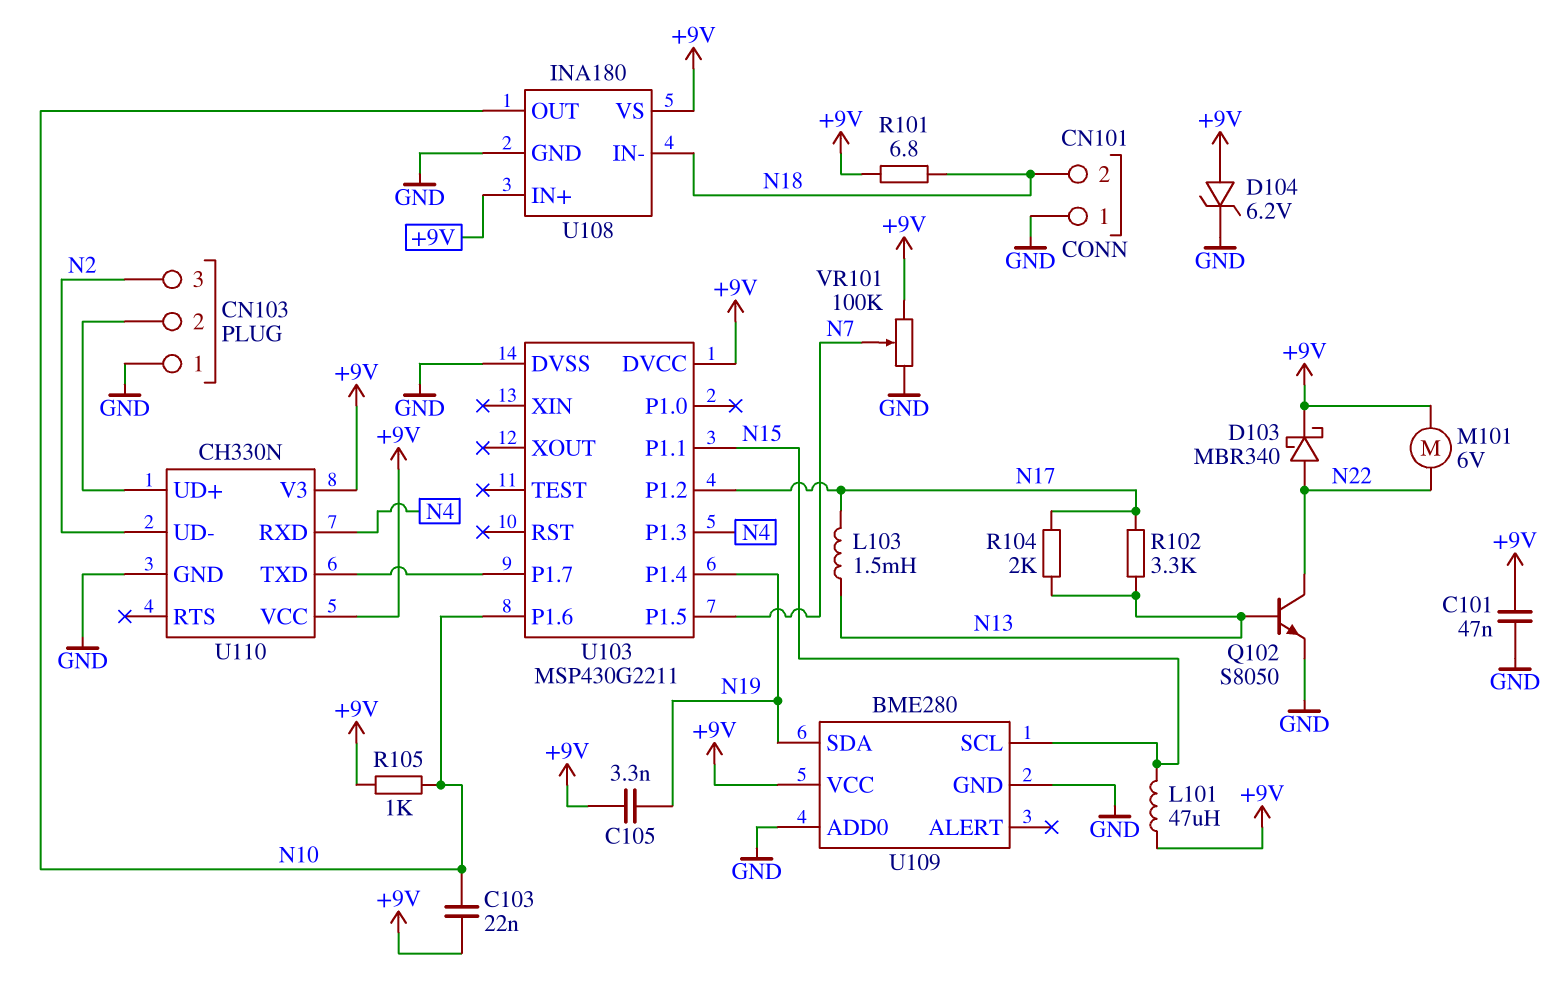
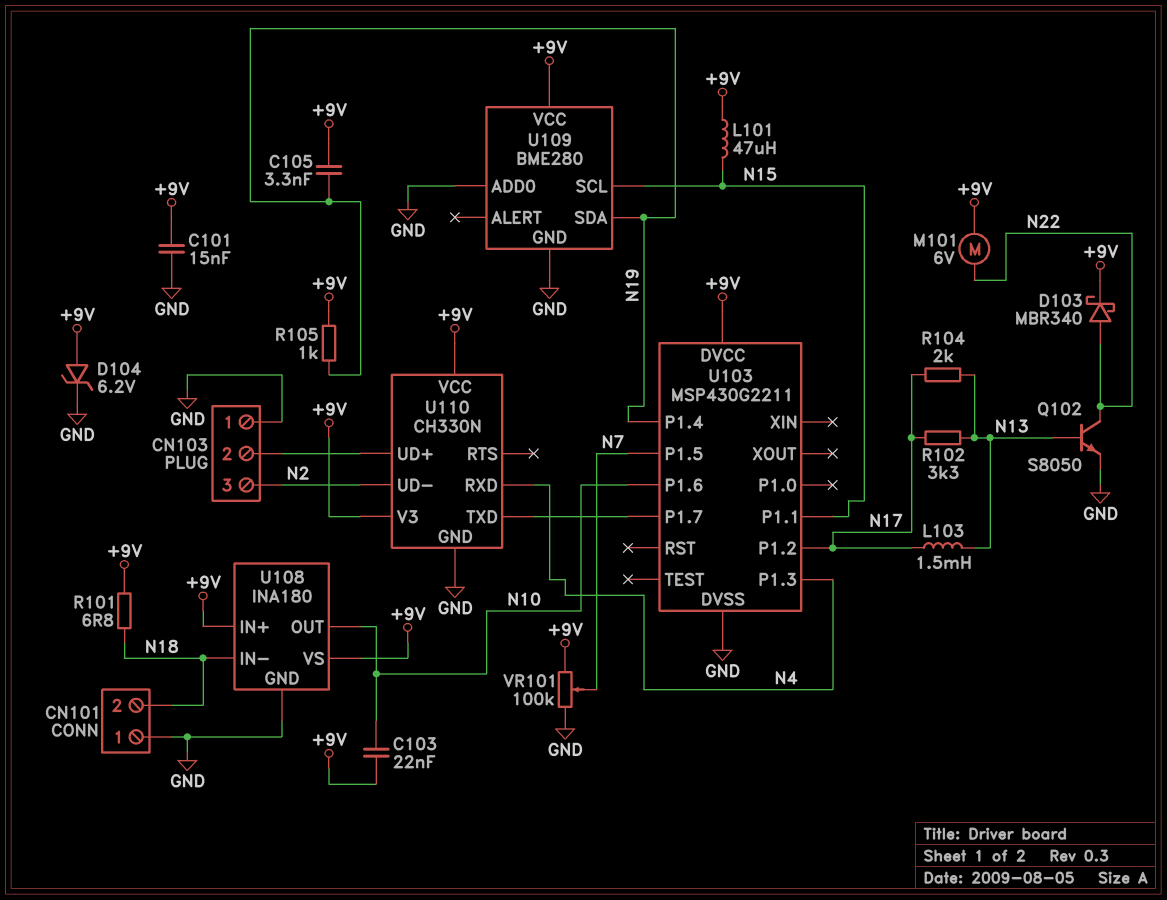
C101: 47nF (+9V, GND) -> 15nF (+9V, GND)
R105: 1k (+9V, N10) -> 1k (+9V, N19)

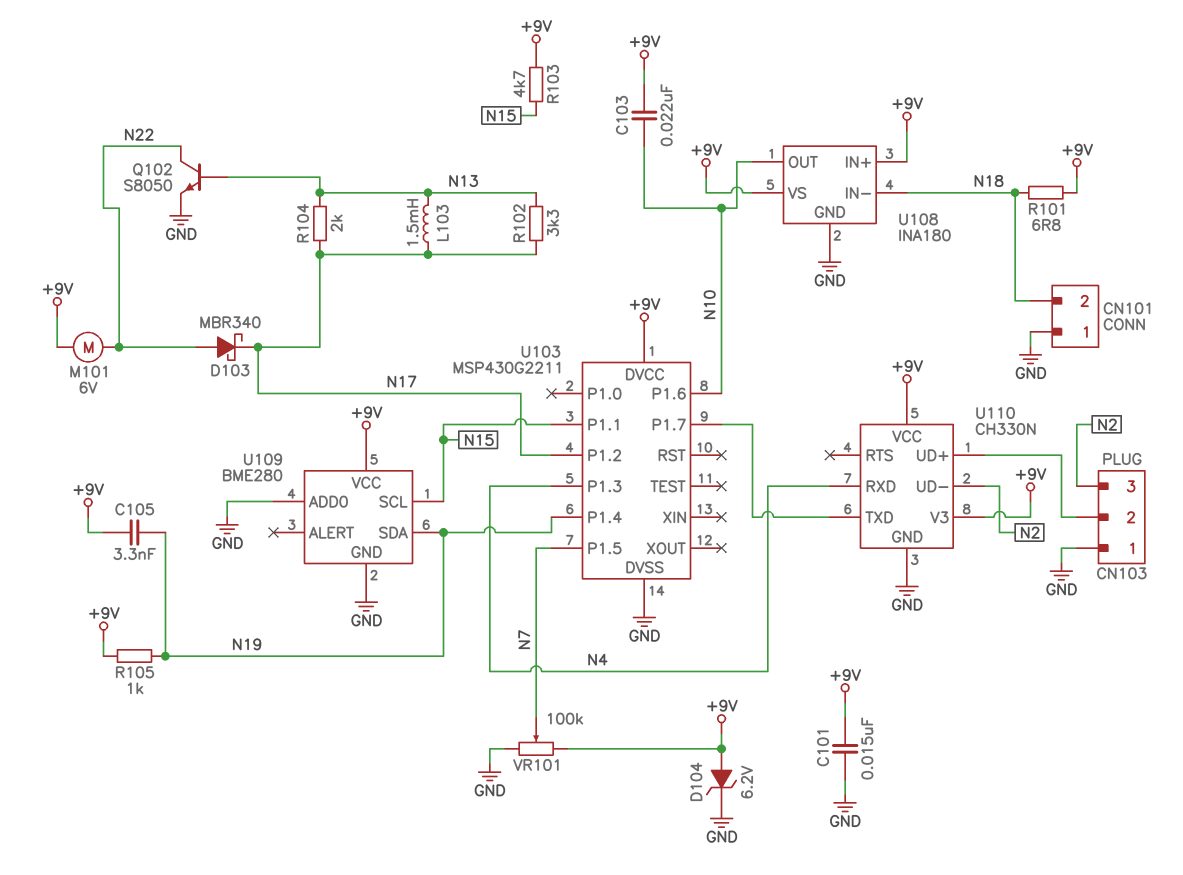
D103: schottky MBR340 (A N22, K +9V) -> schottky MBR340 (A N22, K N17)
L101: 47uH (+9V, N15) -> none
R103: none -> 4.7k (+9V, N15)

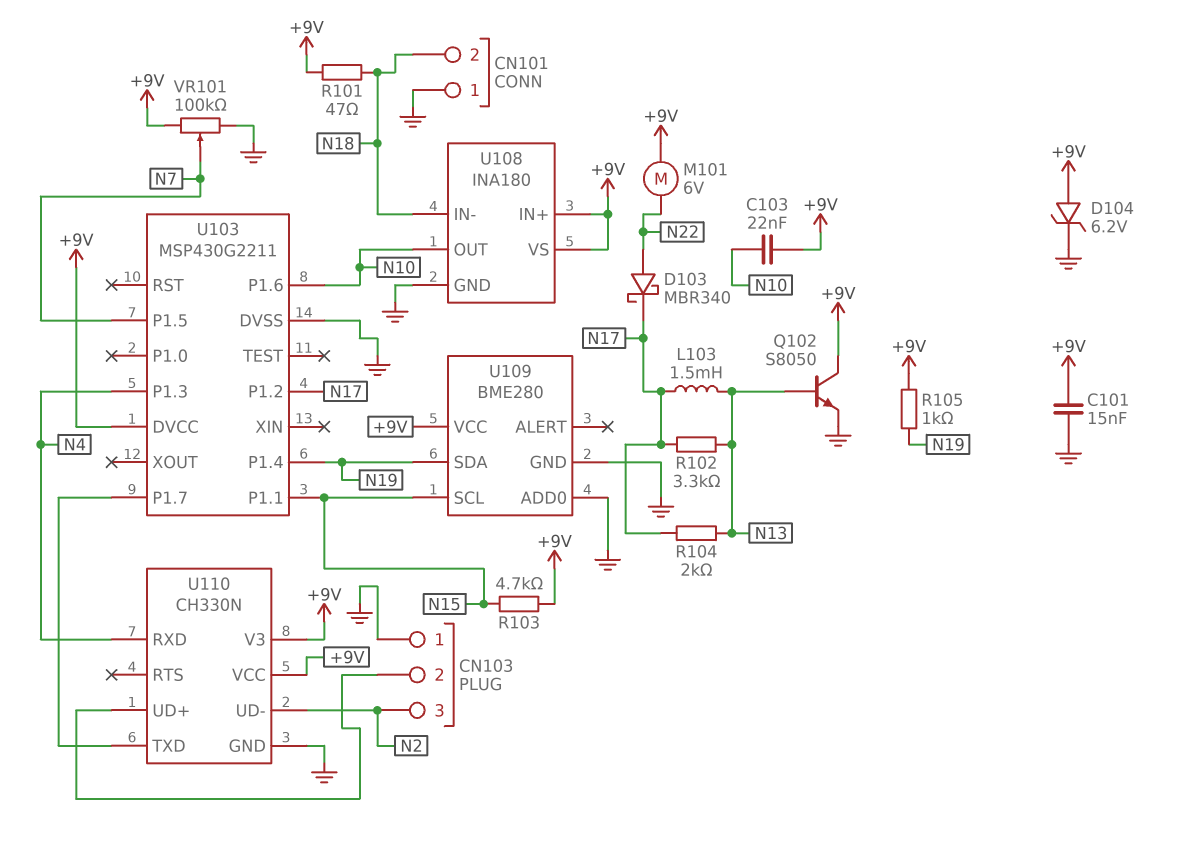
C105: 3.3nF (+9V, N19) -> none
Q102: NPN S8050 (B N13, C N22, E GND) -> NPN S8050 (B N13, C +9V, E GND)
R101: 6.8 (+9V, N18) -> 47 (+9V, N18)

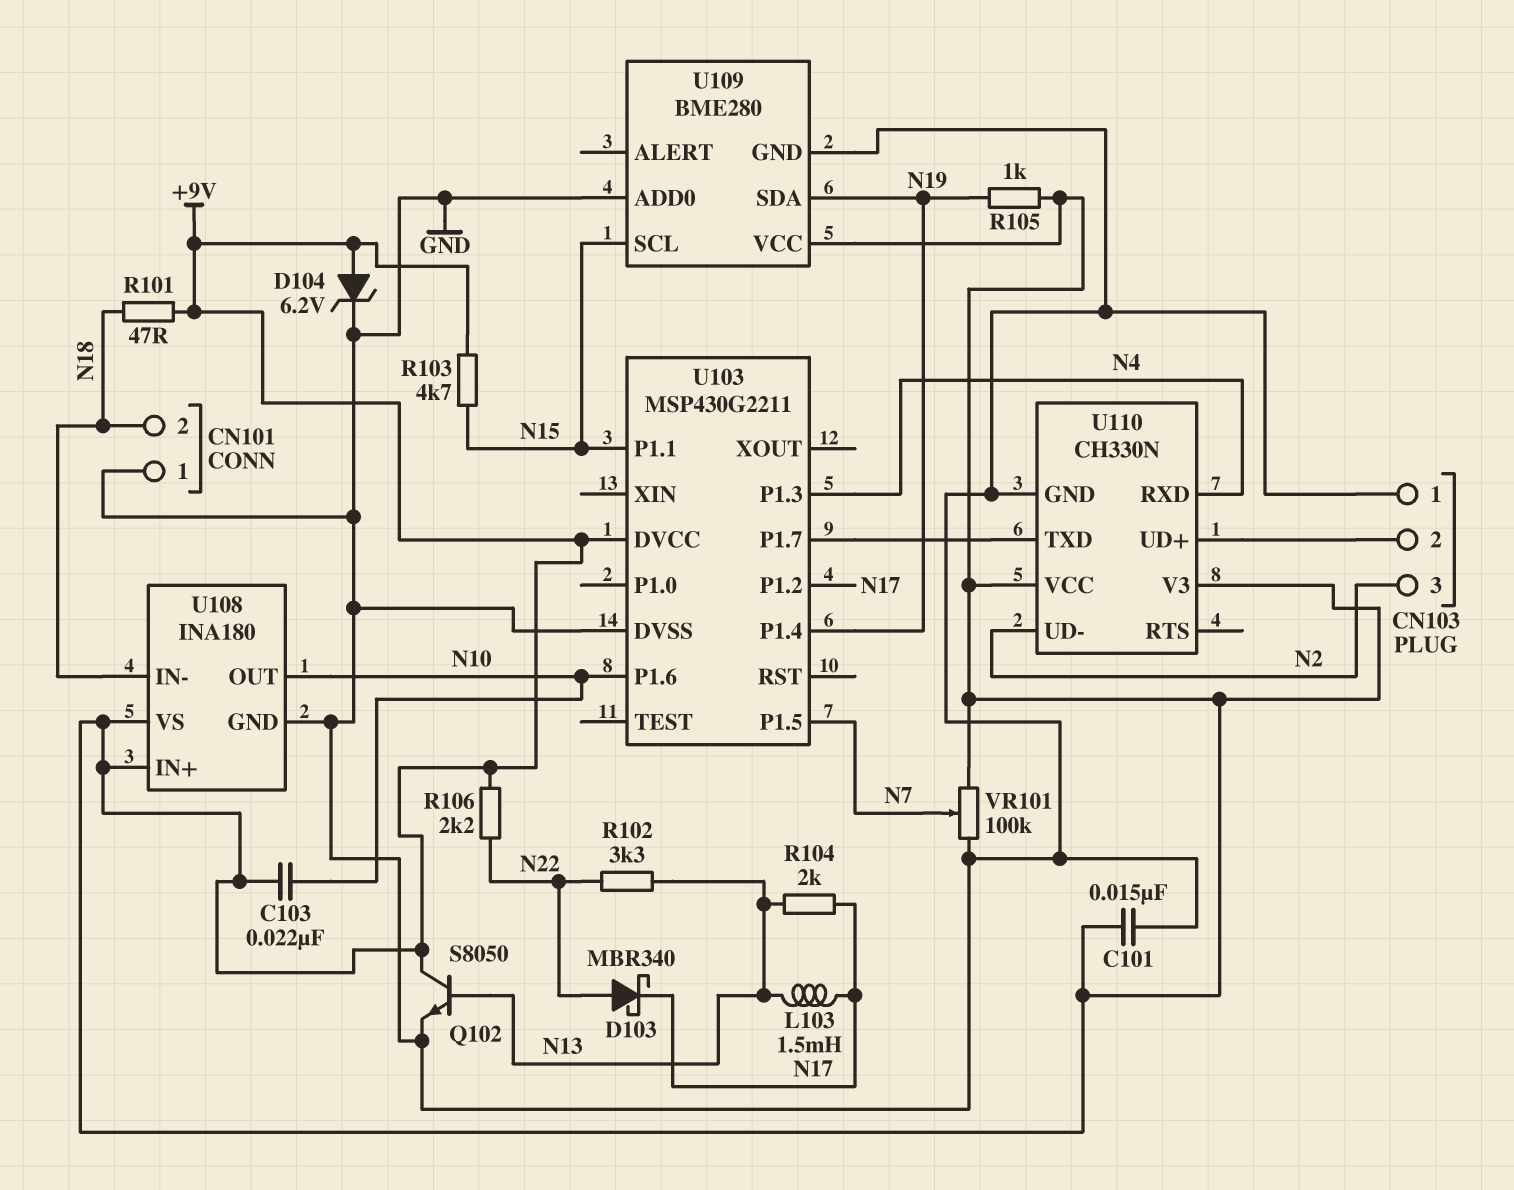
M101: motor 6V (+9V, N22) -> none
R102: 3.3k (N13, N17) -> 3.3k (N13, N22)
R106: none -> 2.2k (+9V, N22)

